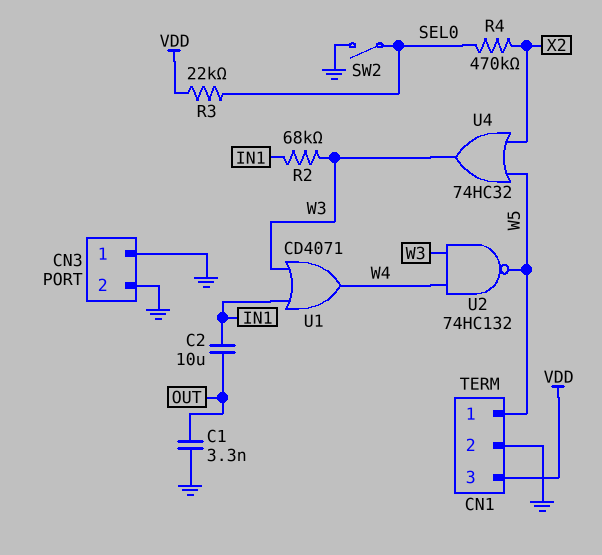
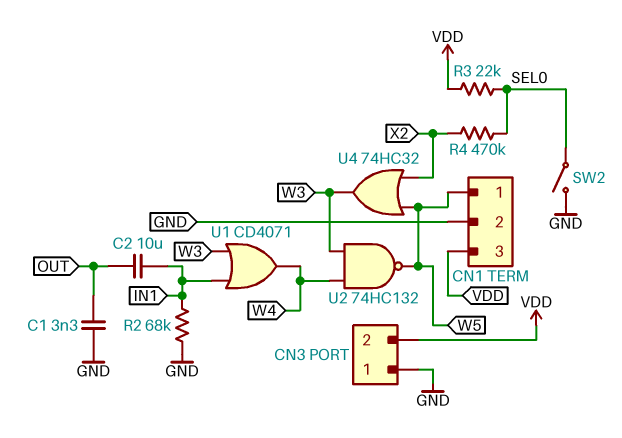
CN3 pin 2: GND -> VDD
R2: 68k (IN1, W3) -> 68k (GND, IN1)

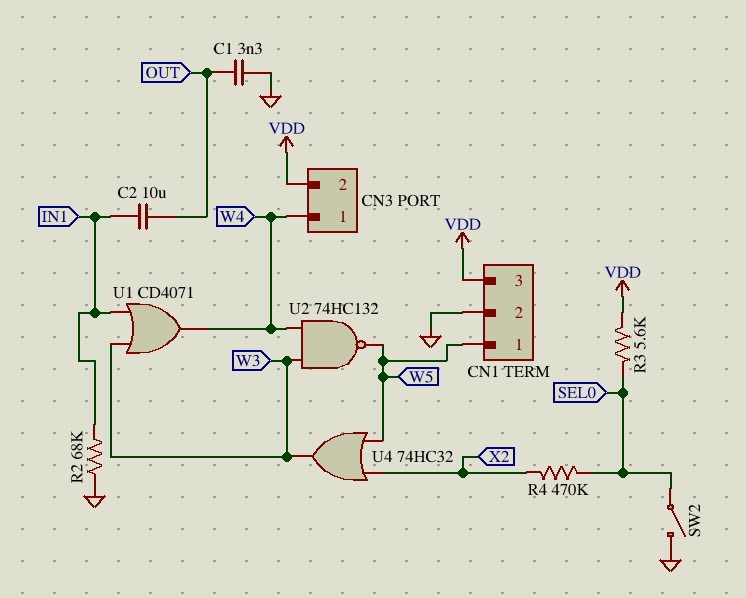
CN3 pin 1: GND -> W4
R3: 22k (SEL0, VDD) -> 5.6k (SEL0, VDD)

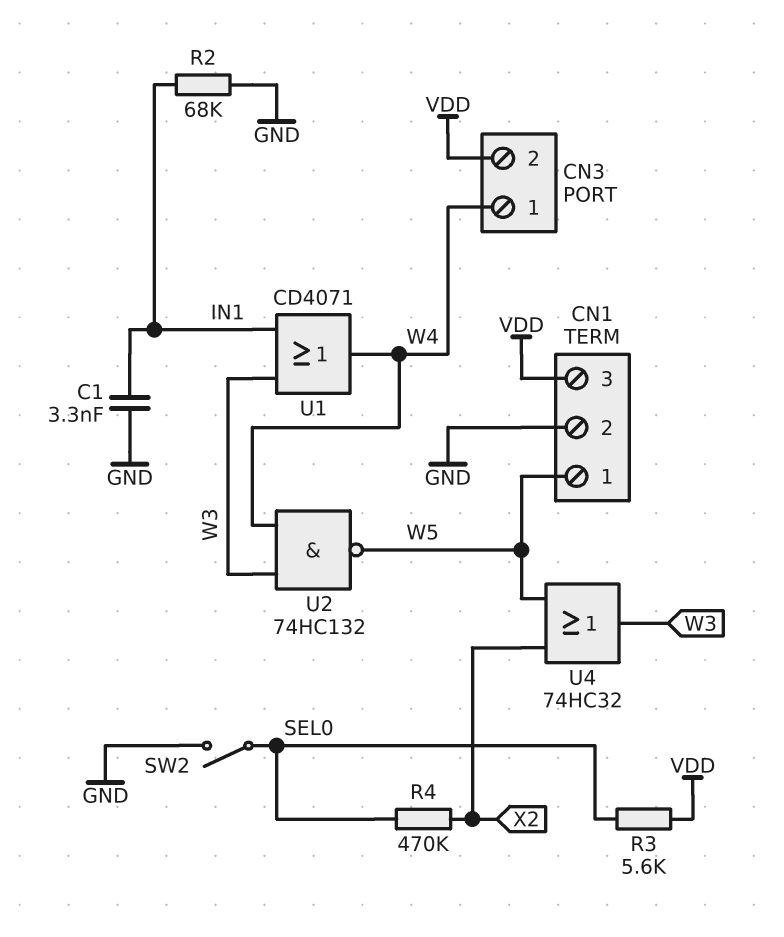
C1: 3.3nF (GND, OUT) -> 3.3nF (GND, IN1)
C2: 10uF (IN1, OUT) -> none

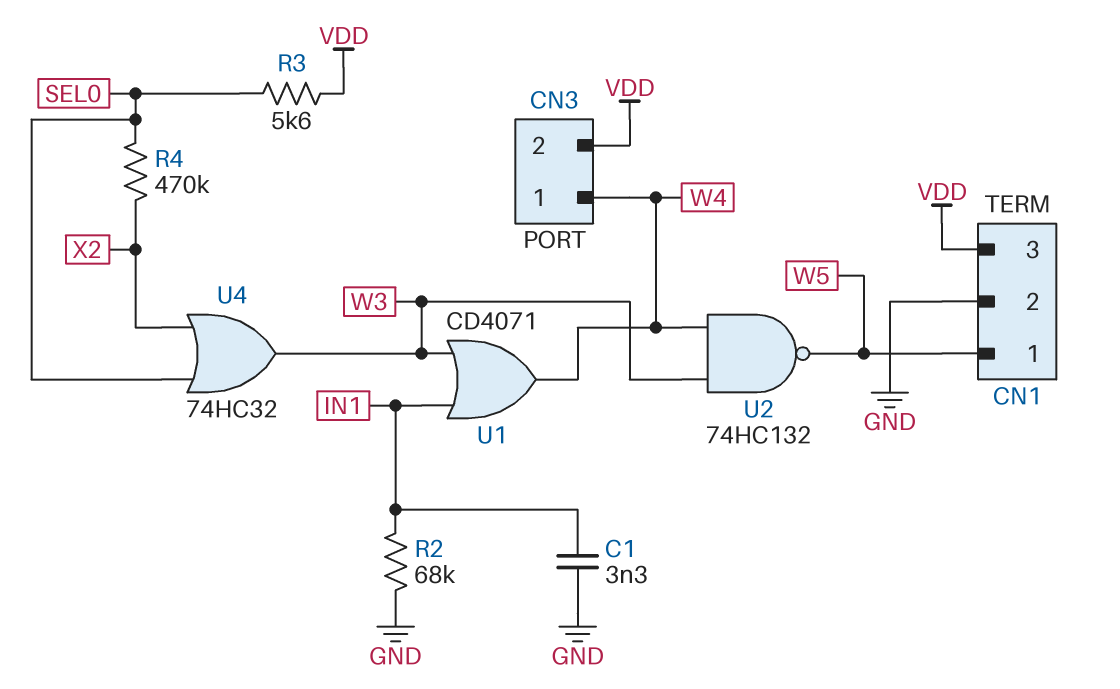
SW2: switch (GND, SEL0) -> none
U4: OR 74HC32 (in W5, in X2, out W3) -> OR 74HC32 (in SEL0, in X2, out W3)

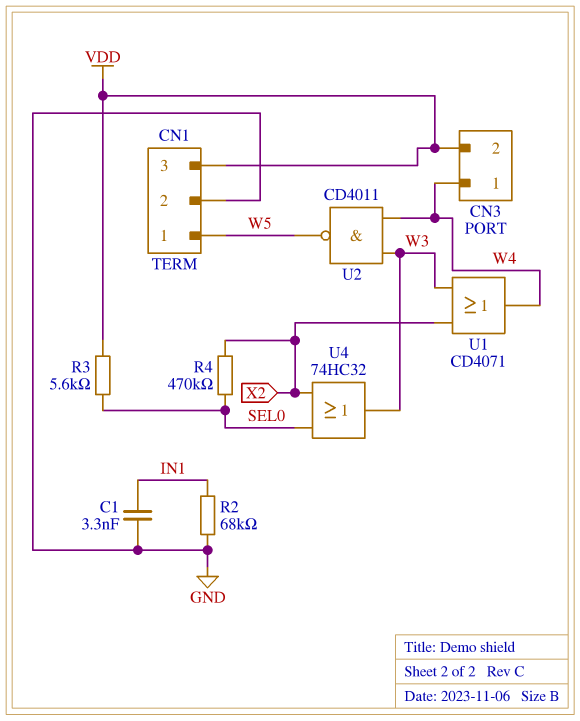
U1: OR CD4071 (in IN1, in W3, out W4) -> OR CD4071 (in W3, in X2, out W4)
U2: NAND 74HC132 (in W3, in W4, out W5) -> NAND CD4011 (in W3, in W4, out W5)

